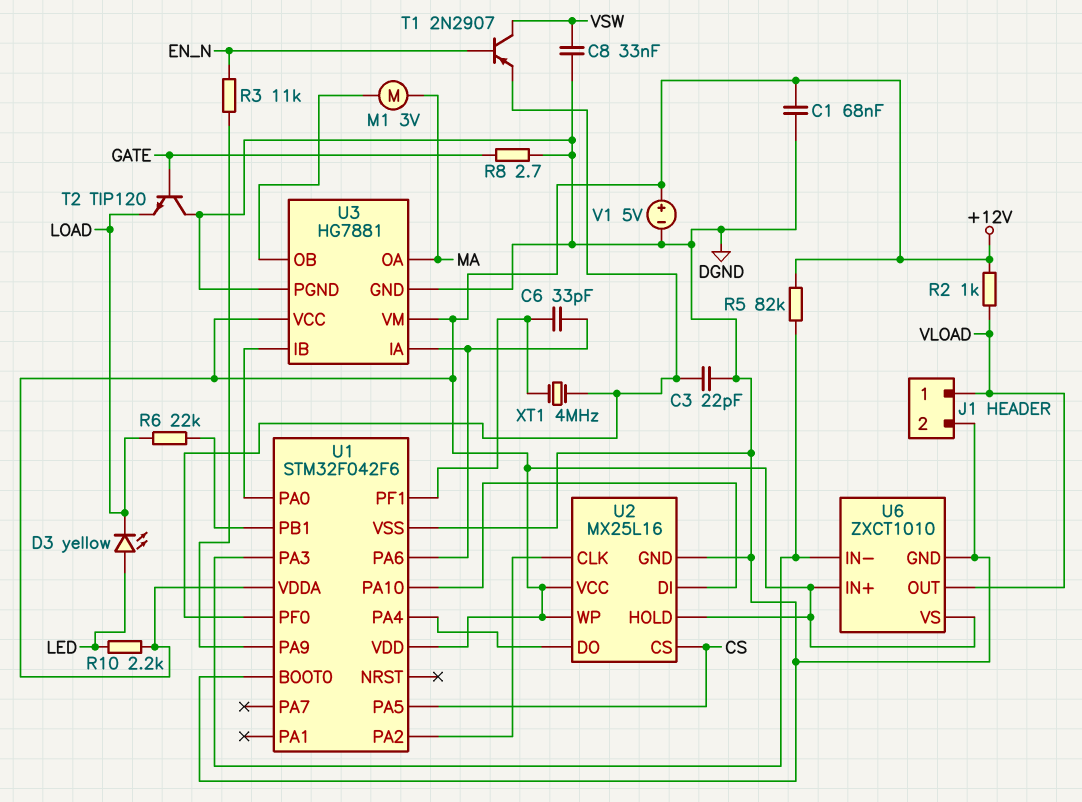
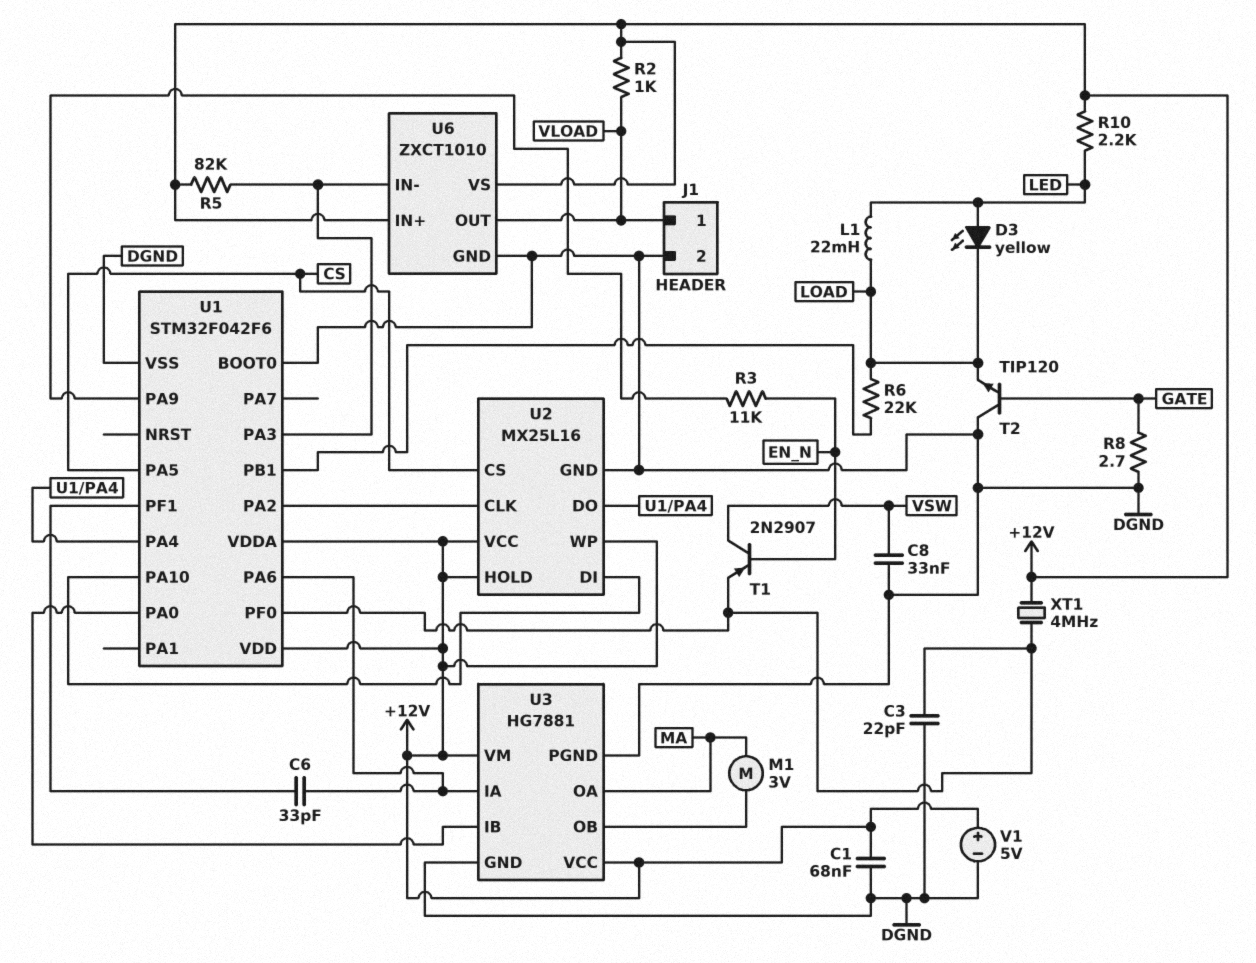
L1: none -> 22mH (LED, LOAD)
XT1: 4MHz (U1/PF0, U1/PF1) -> 4MHz (+12V, U1/PF0)

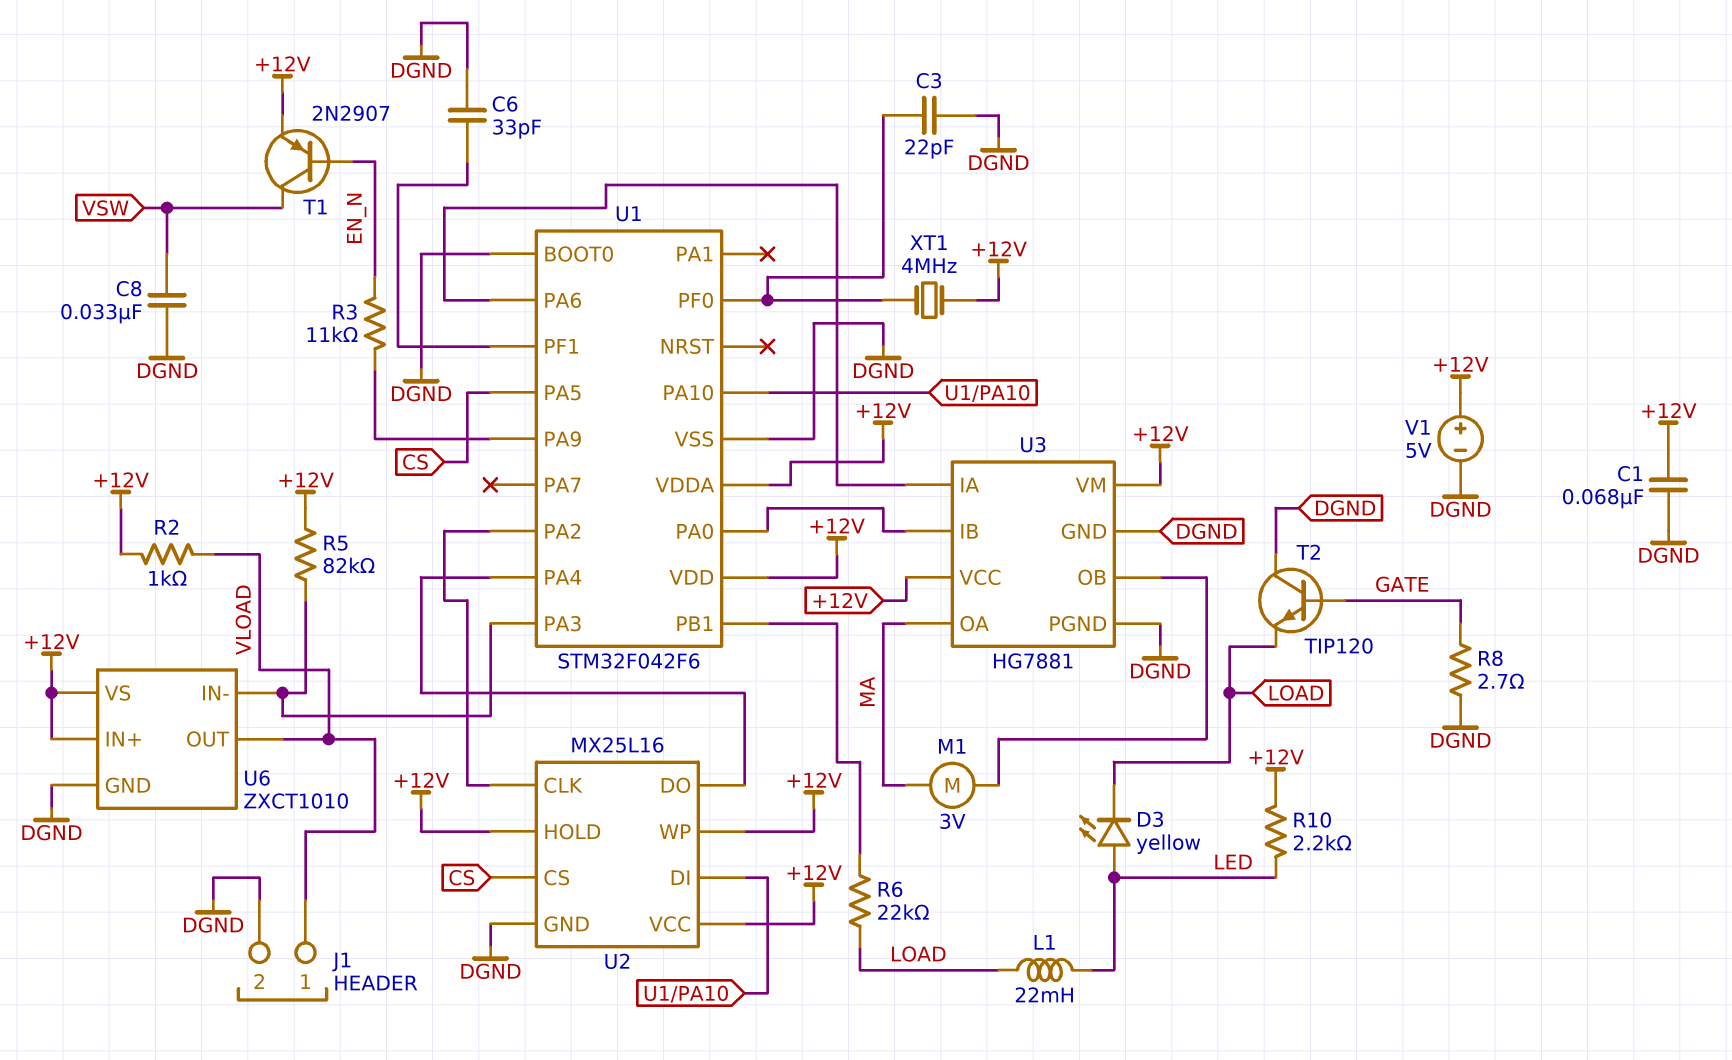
C6: 33pF (U1/PA6, U1/PF1) -> 33pF (DGND, U1/PF1)
T1: PNP 2N2907 (B EN_N, C VSW, E U1/PF0) -> PNP 2N2907 (B EN_N, C VSW, E +12V)

